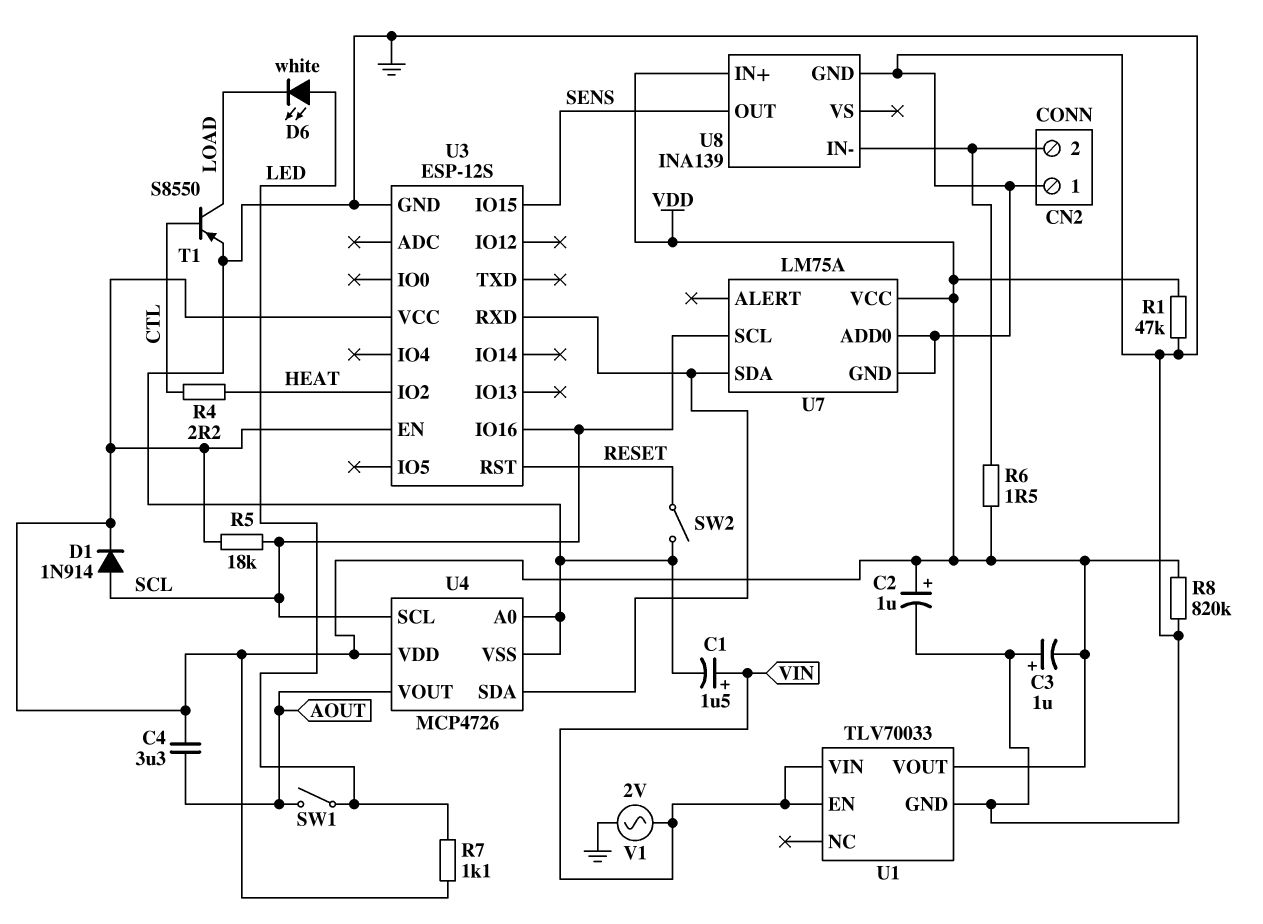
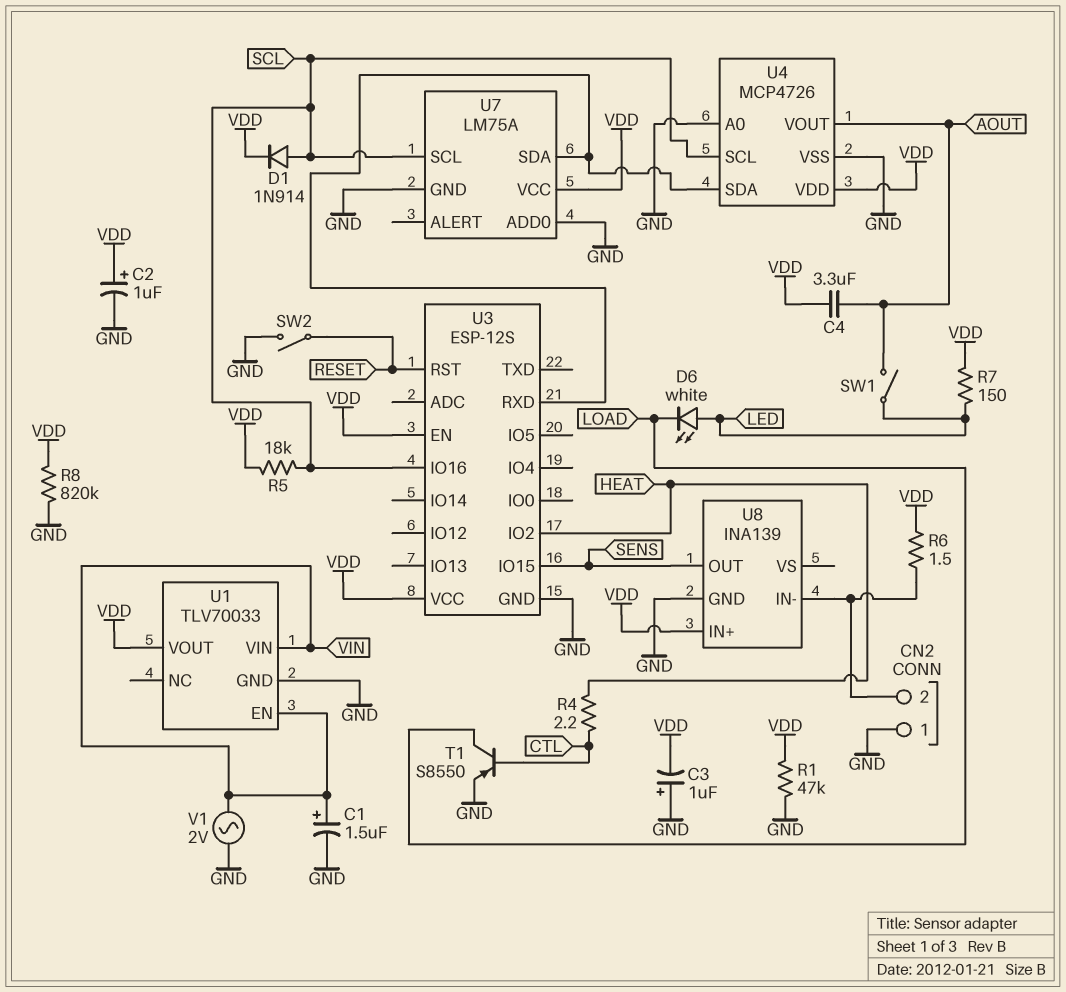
R7: 1.1k (LED, VDD) -> 150 (LED, VDD)

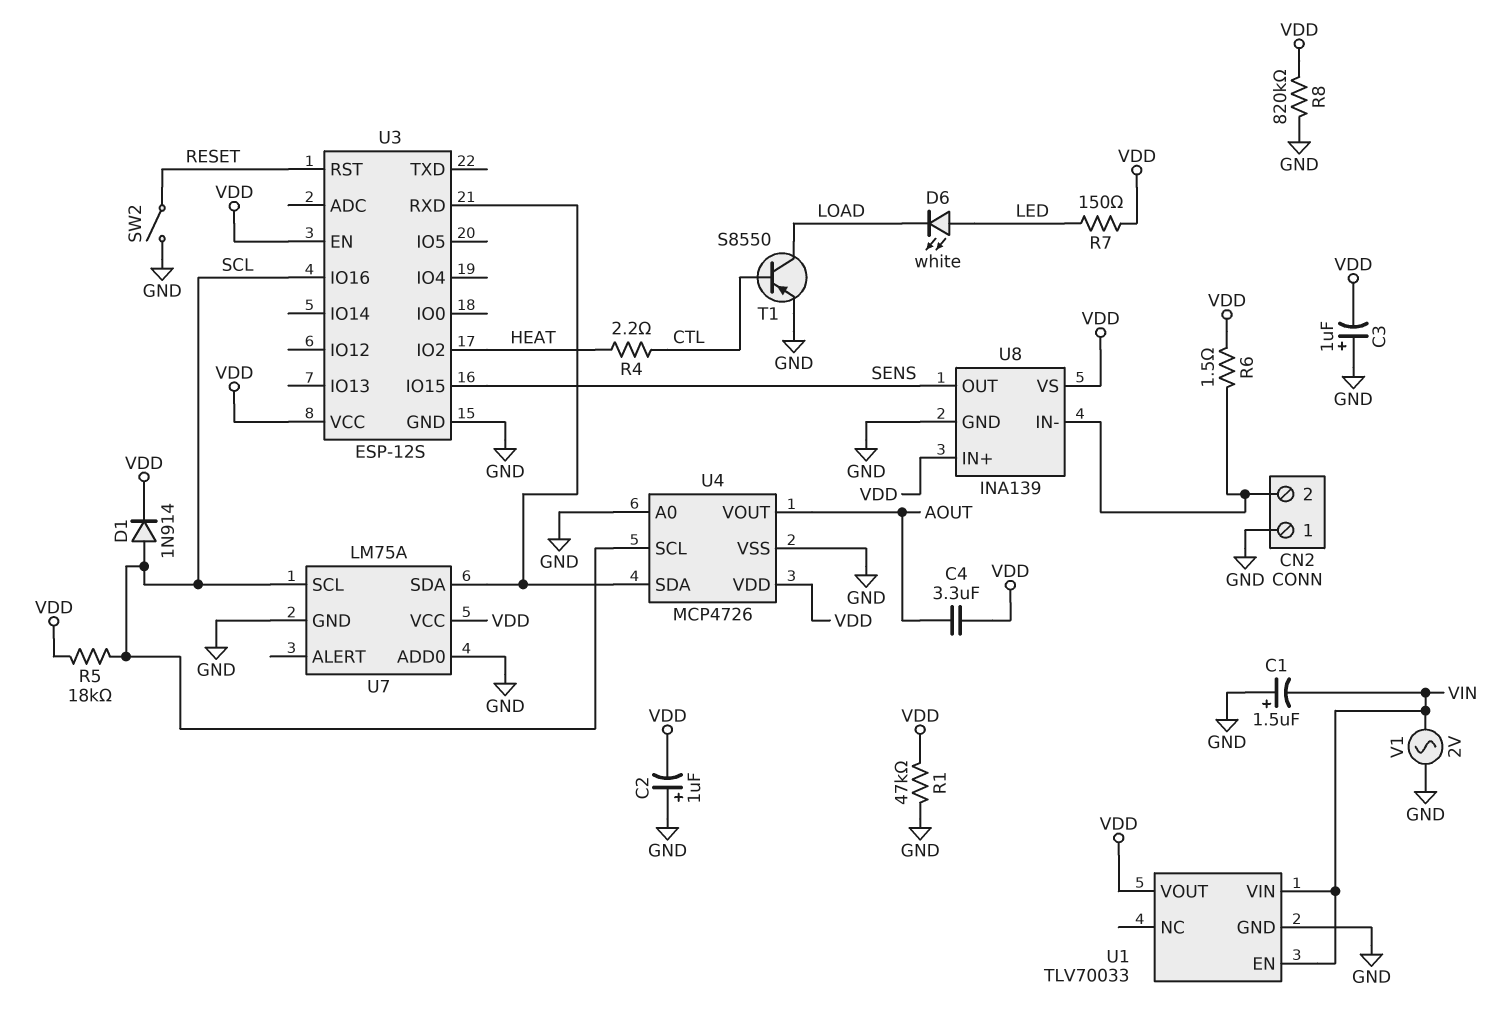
C1: 1.5uF (plus VIN, minus GND) -> 1.5uF (plus GND, minus VIN)
C2: 1uF (plus VDD, minus GND) -> 1uF (plus GND, minus VDD)
SW1: switch (AOUT, LED) -> none
U8 pin VS: none -> VDD

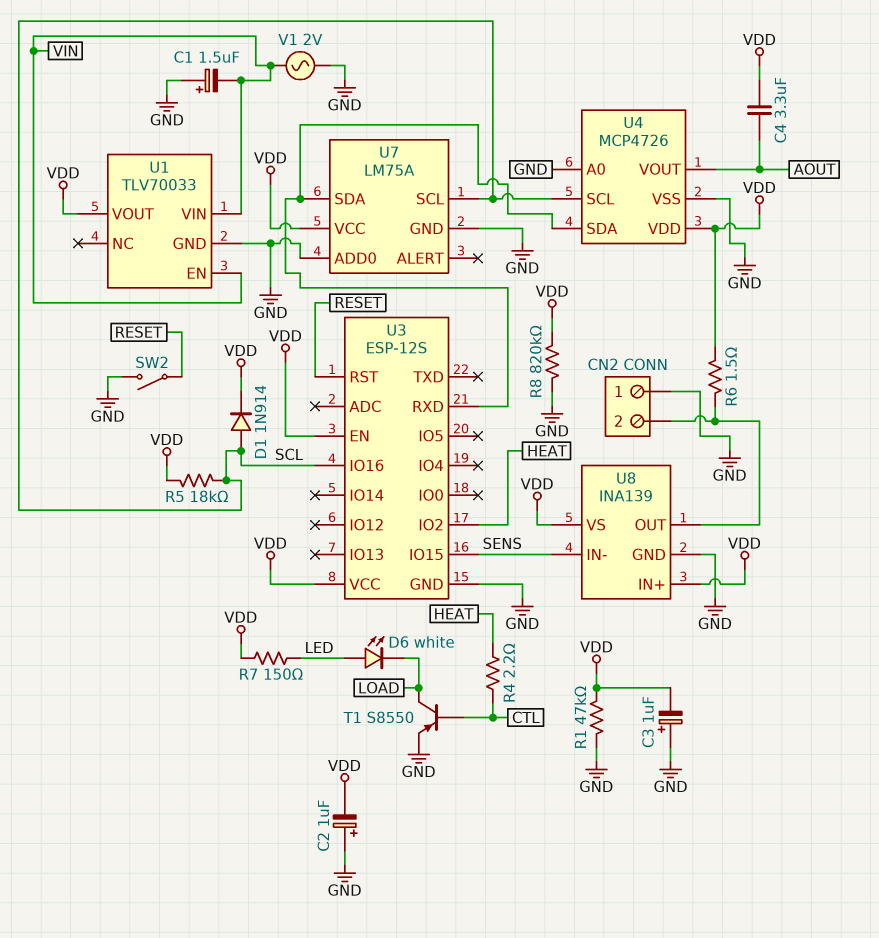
U8 pin IN-: CN2/2 -> SENS
U8 pin OUT: SENS -> CN2/2

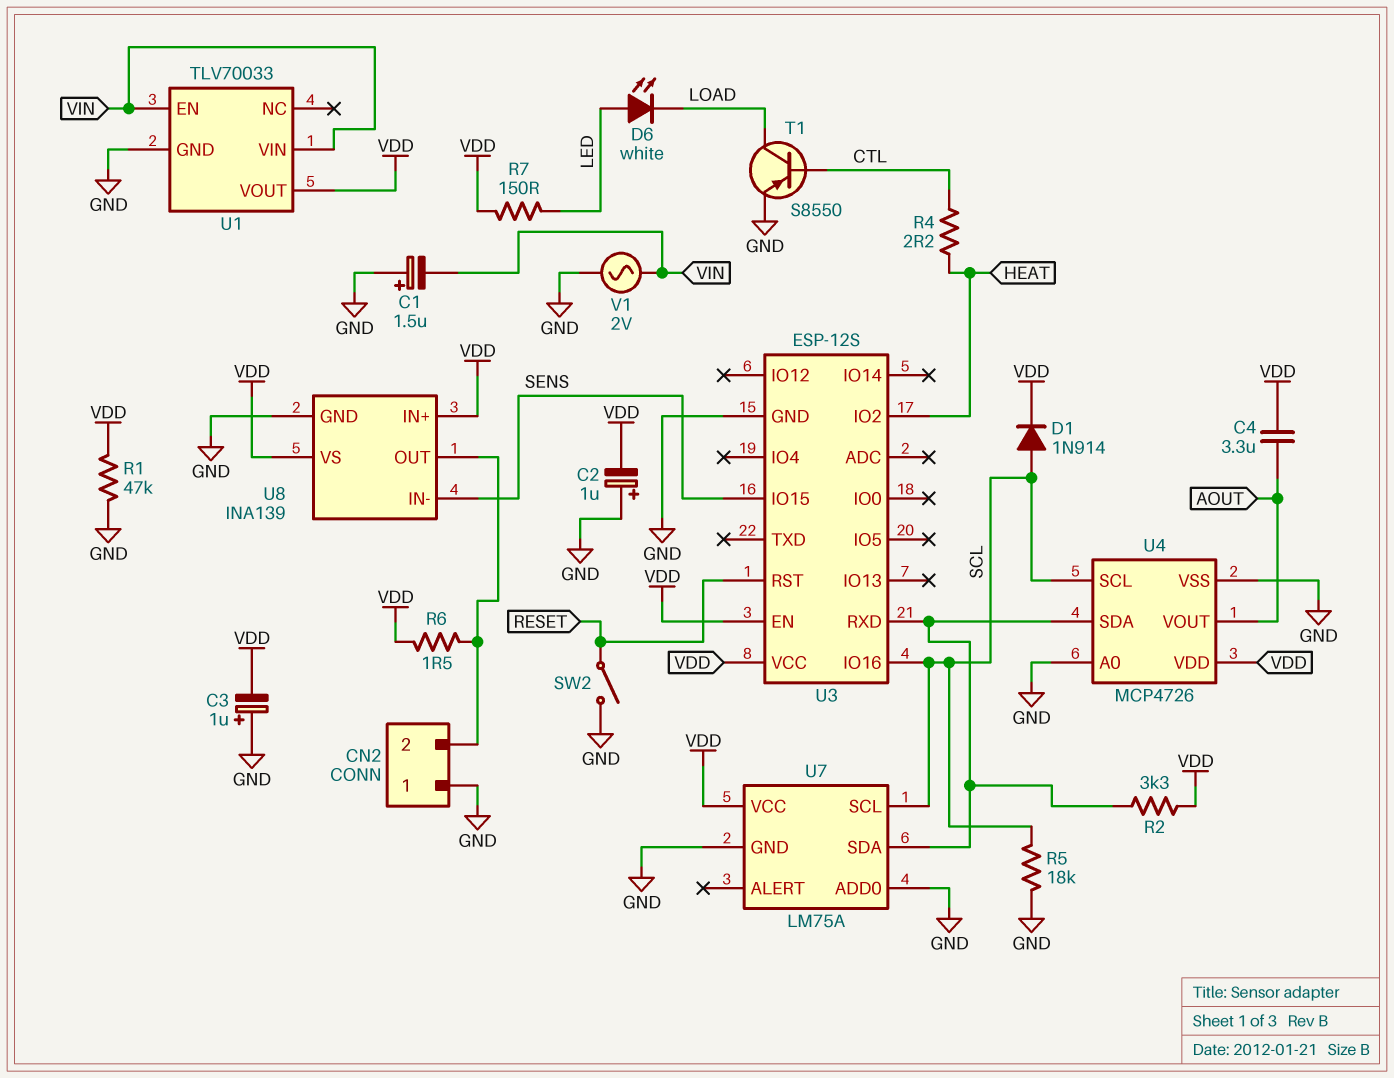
R2: none -> 3.3k (U3/RXD, VDD)
R5: 18k (SCL, VDD) -> 18k (GND, SCL)
R8: 820k (GND, VDD) -> none

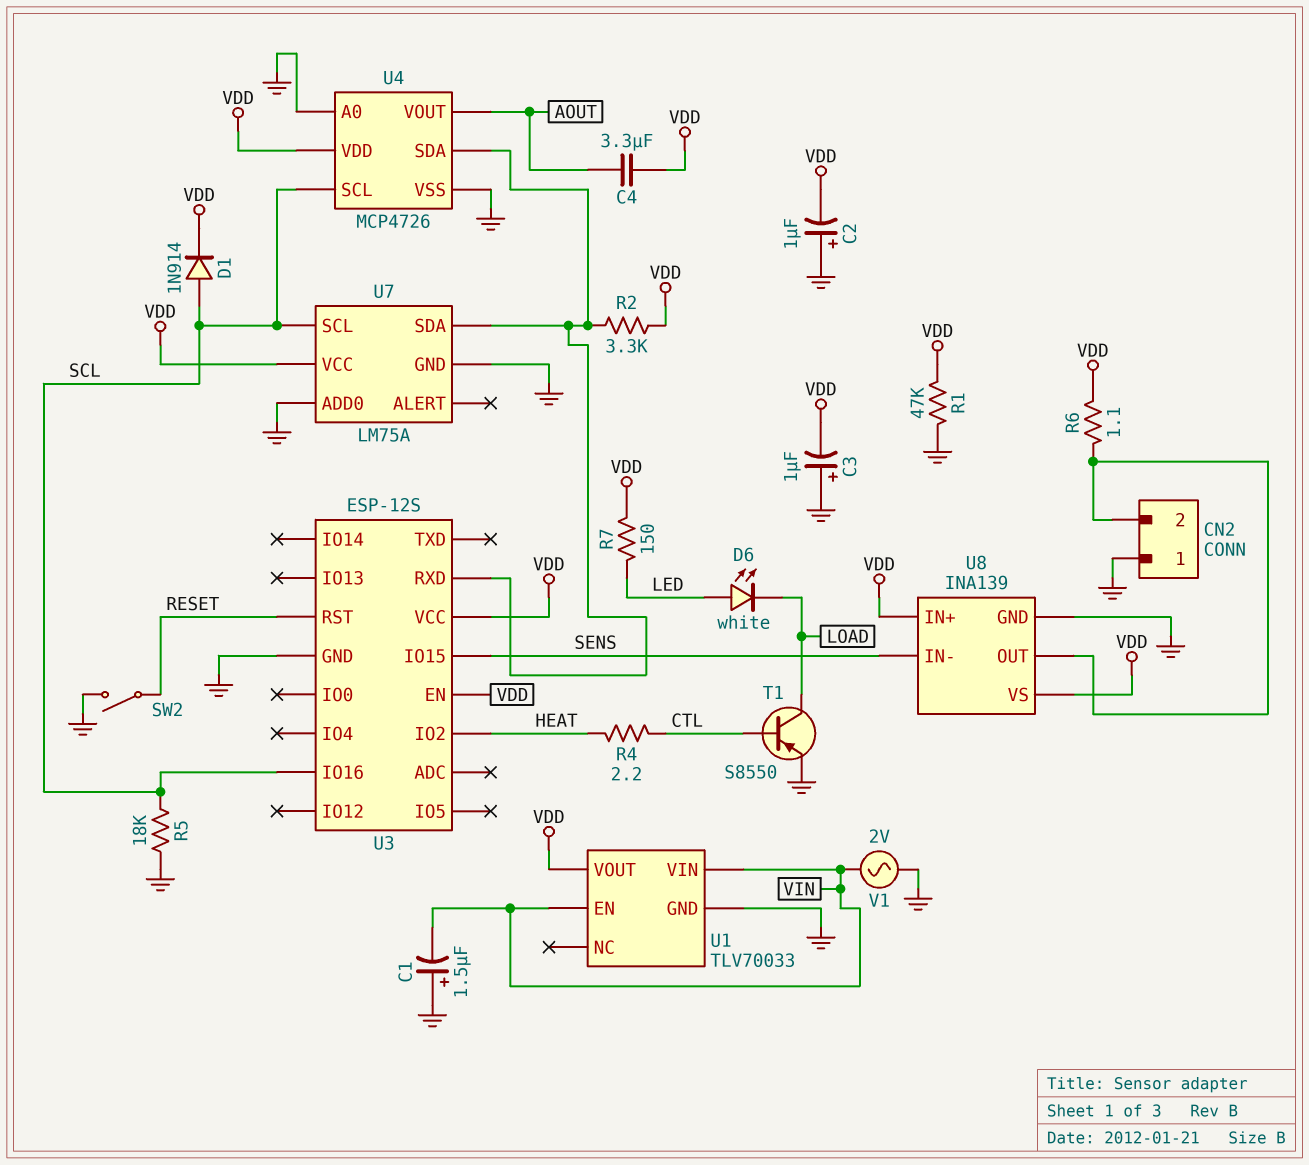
R6: 1.5 (CN2/2, VDD) -> 1.1 (CN2/2, VDD)

